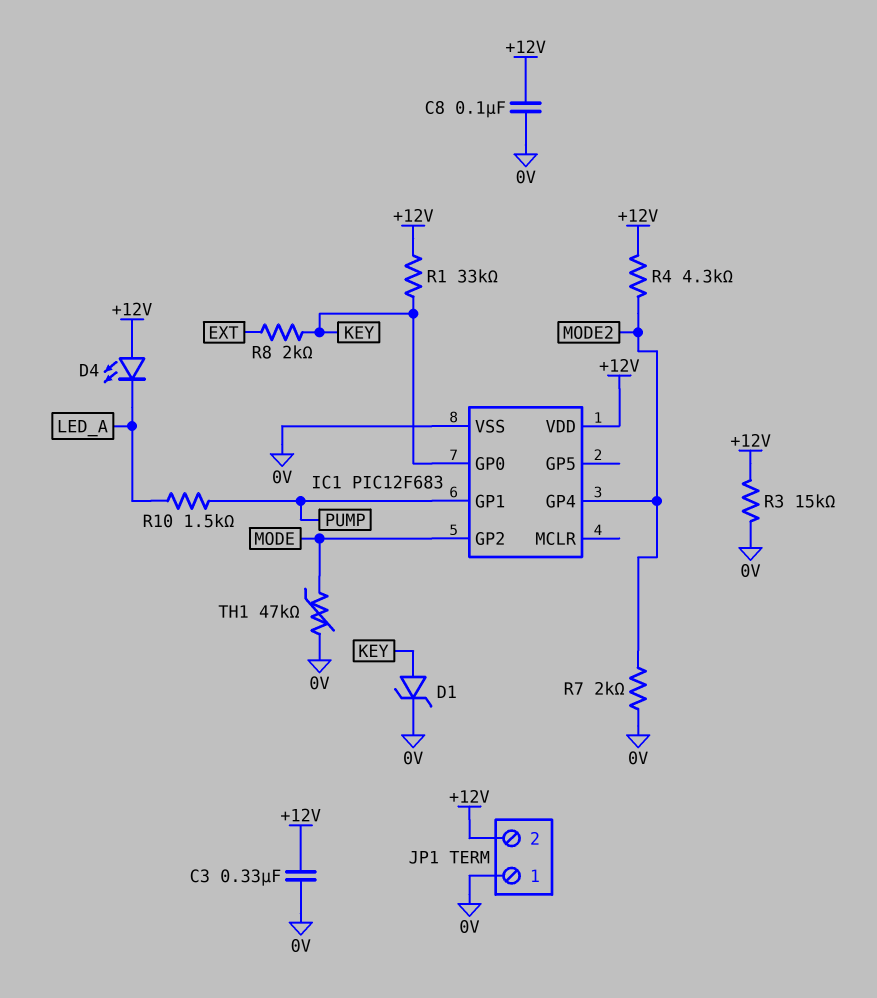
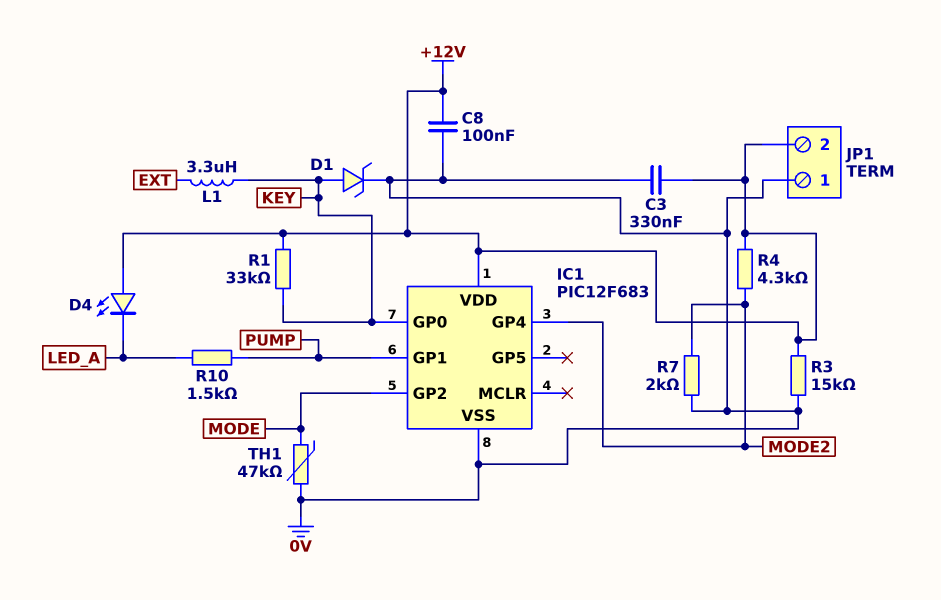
L1: none -> 3.3uH (EXT, KEY)
R8: 2k (EXT, KEY) -> none

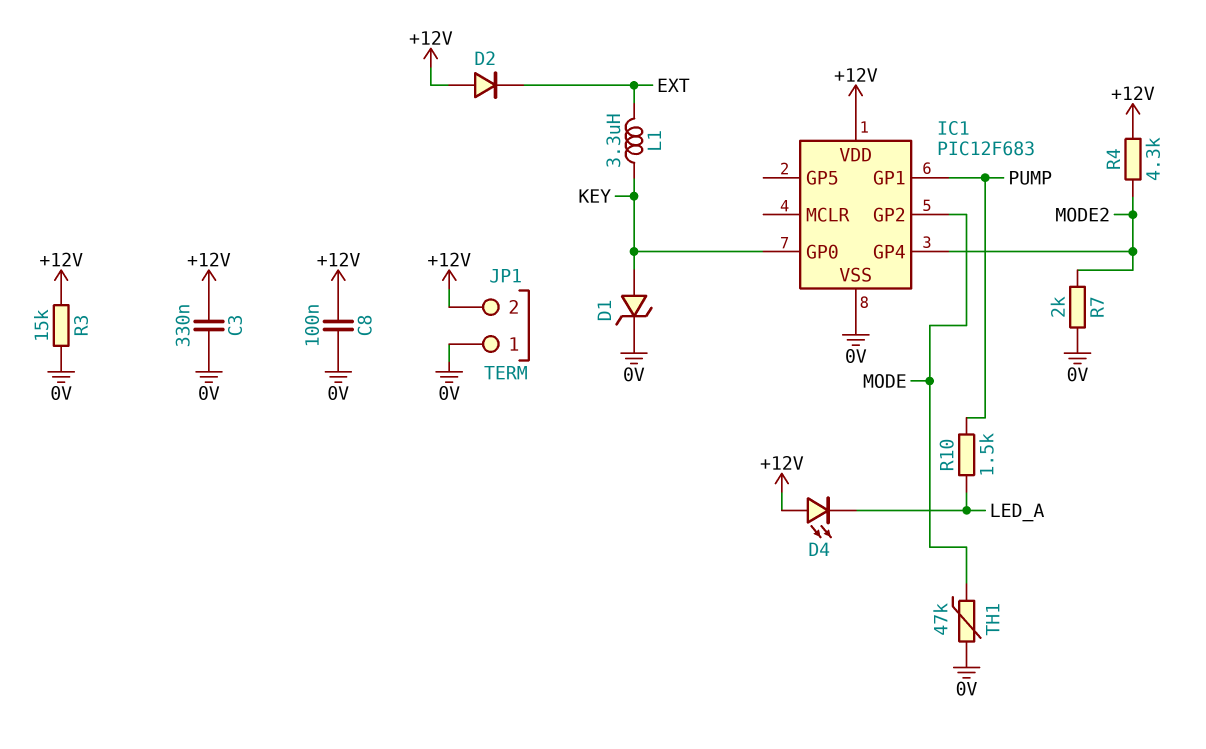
D2: none -> diode (A +12V, K EXT)
R1: 33k (+12V, KEY) -> none

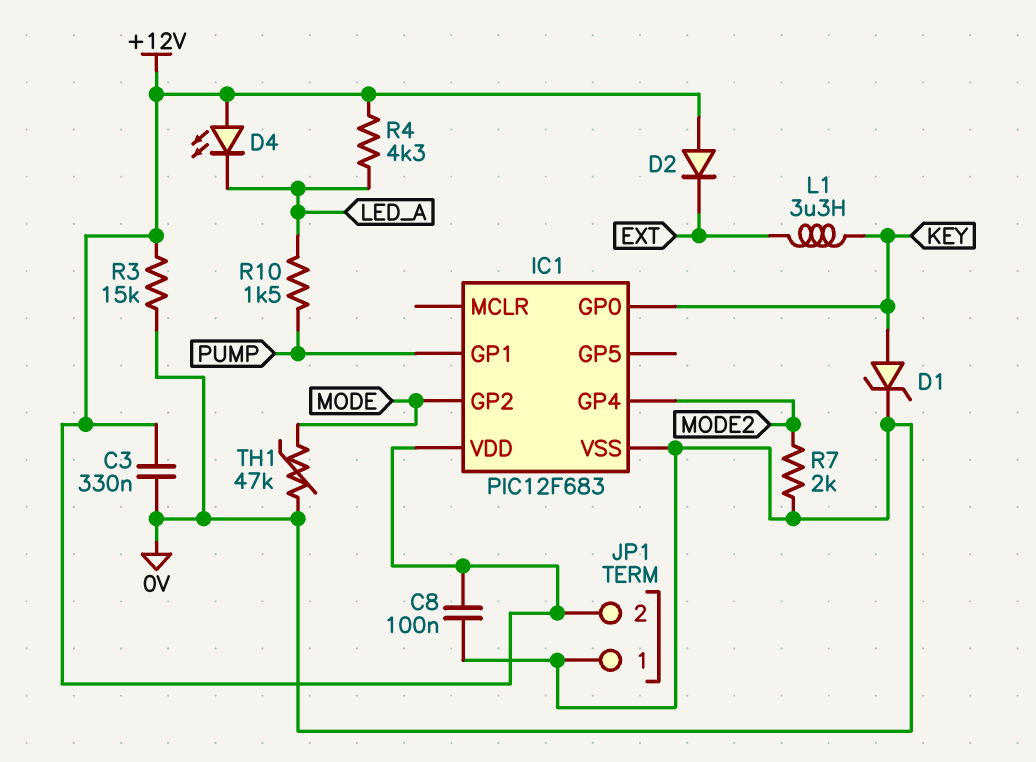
R4: 4.3k (+12V, MODE2) -> 4.3k (+12V, LED_A)

